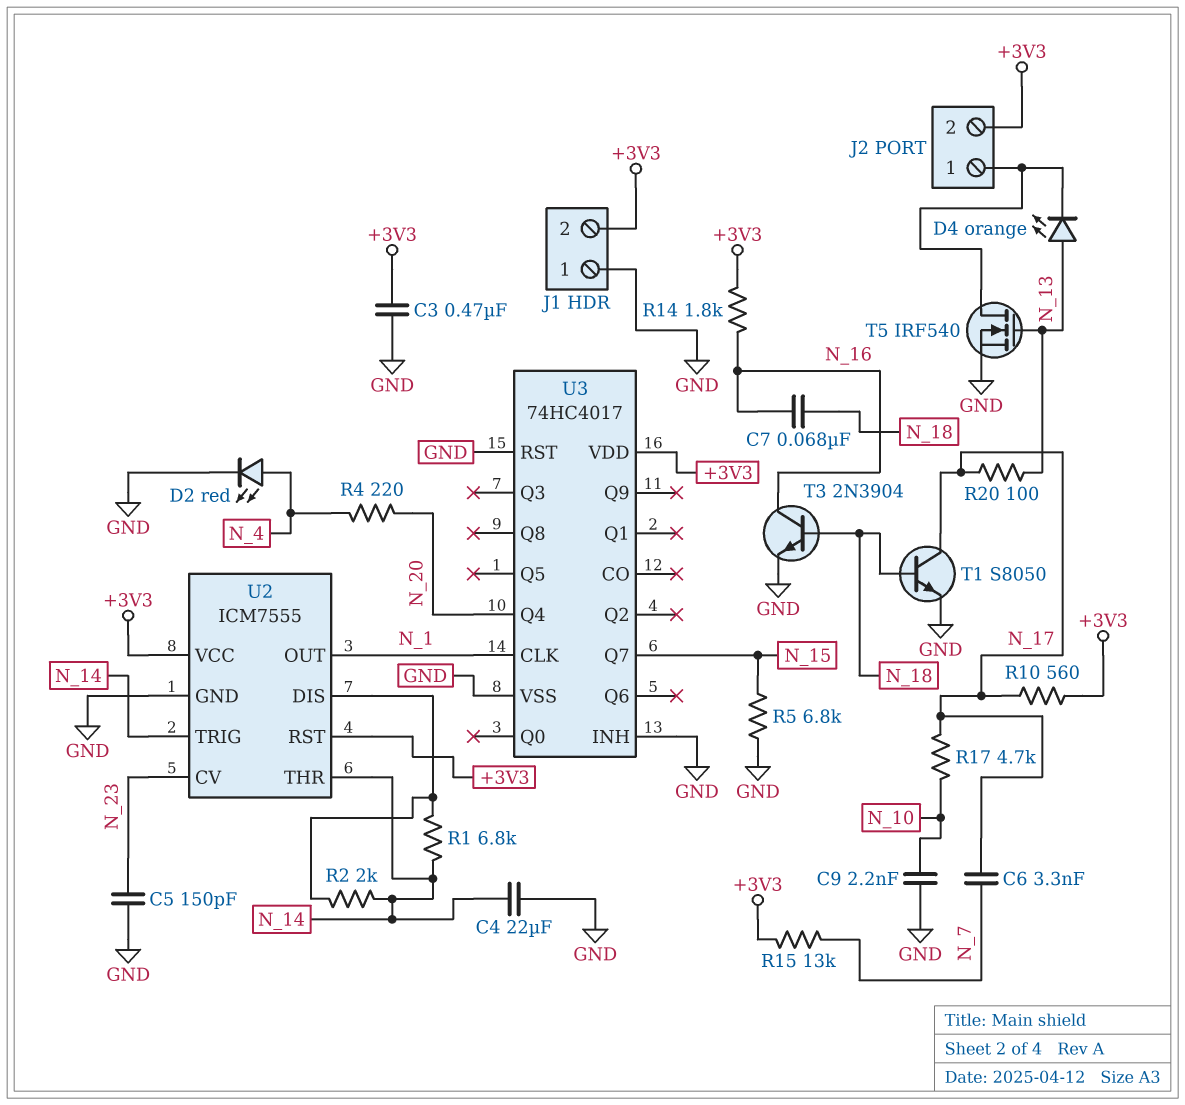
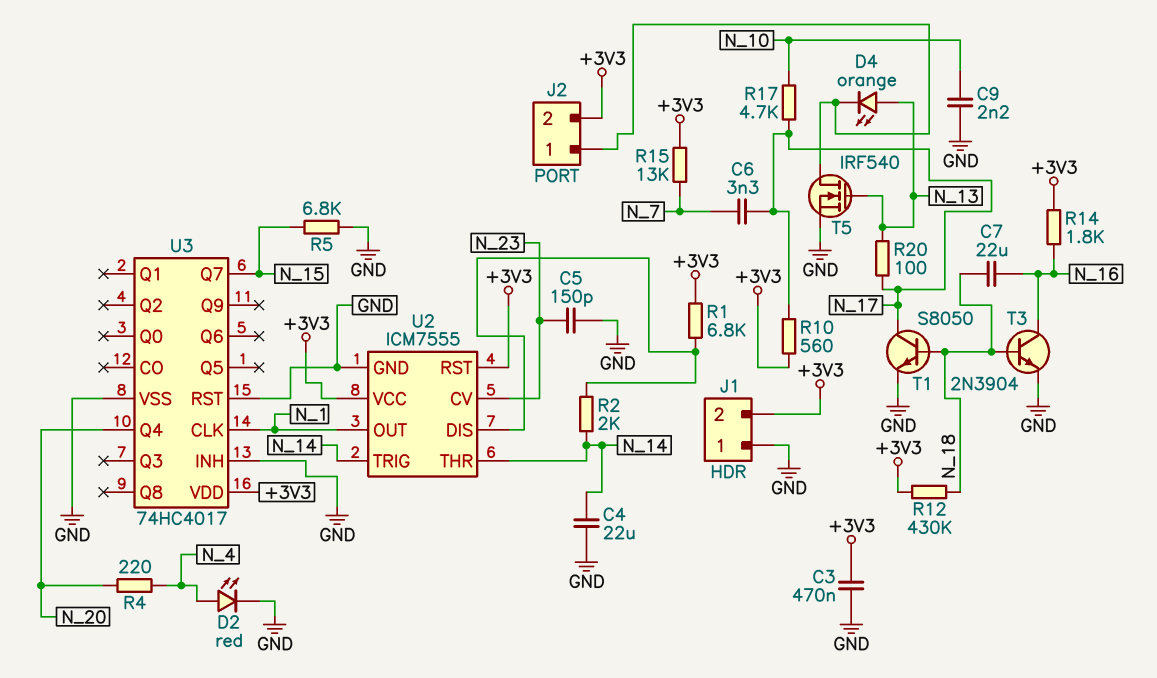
C7: 68nF (N_16, N_18) -> 22uF (N_16, N_18)
R1: 6.8k (N_14, U2/DIS) -> 6.8k (+3V3, U2/DIS)
R12: none -> 430k (+3V3, N_18)

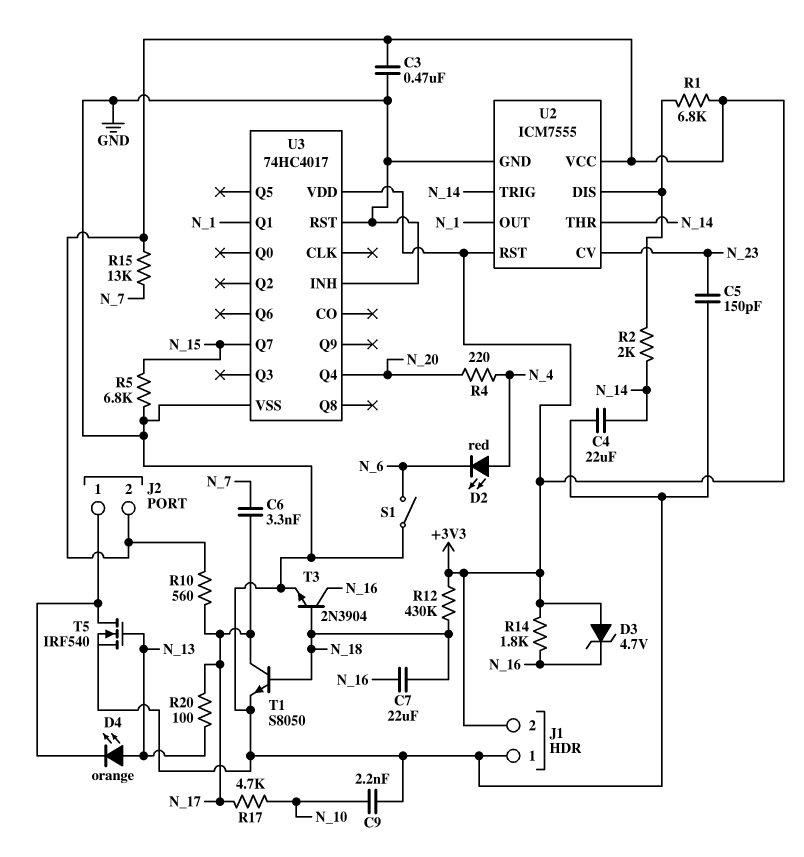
D2: LED red (A N_4, K GND) -> LED red (A N_4, K N_6)
D3: none -> zener 4.7V (A +3V3, K N_16)
S1: none -> switch (GND, N_6)
U3 pin CLK: N_1 -> none
U3 pin Q1: none -> N_1

